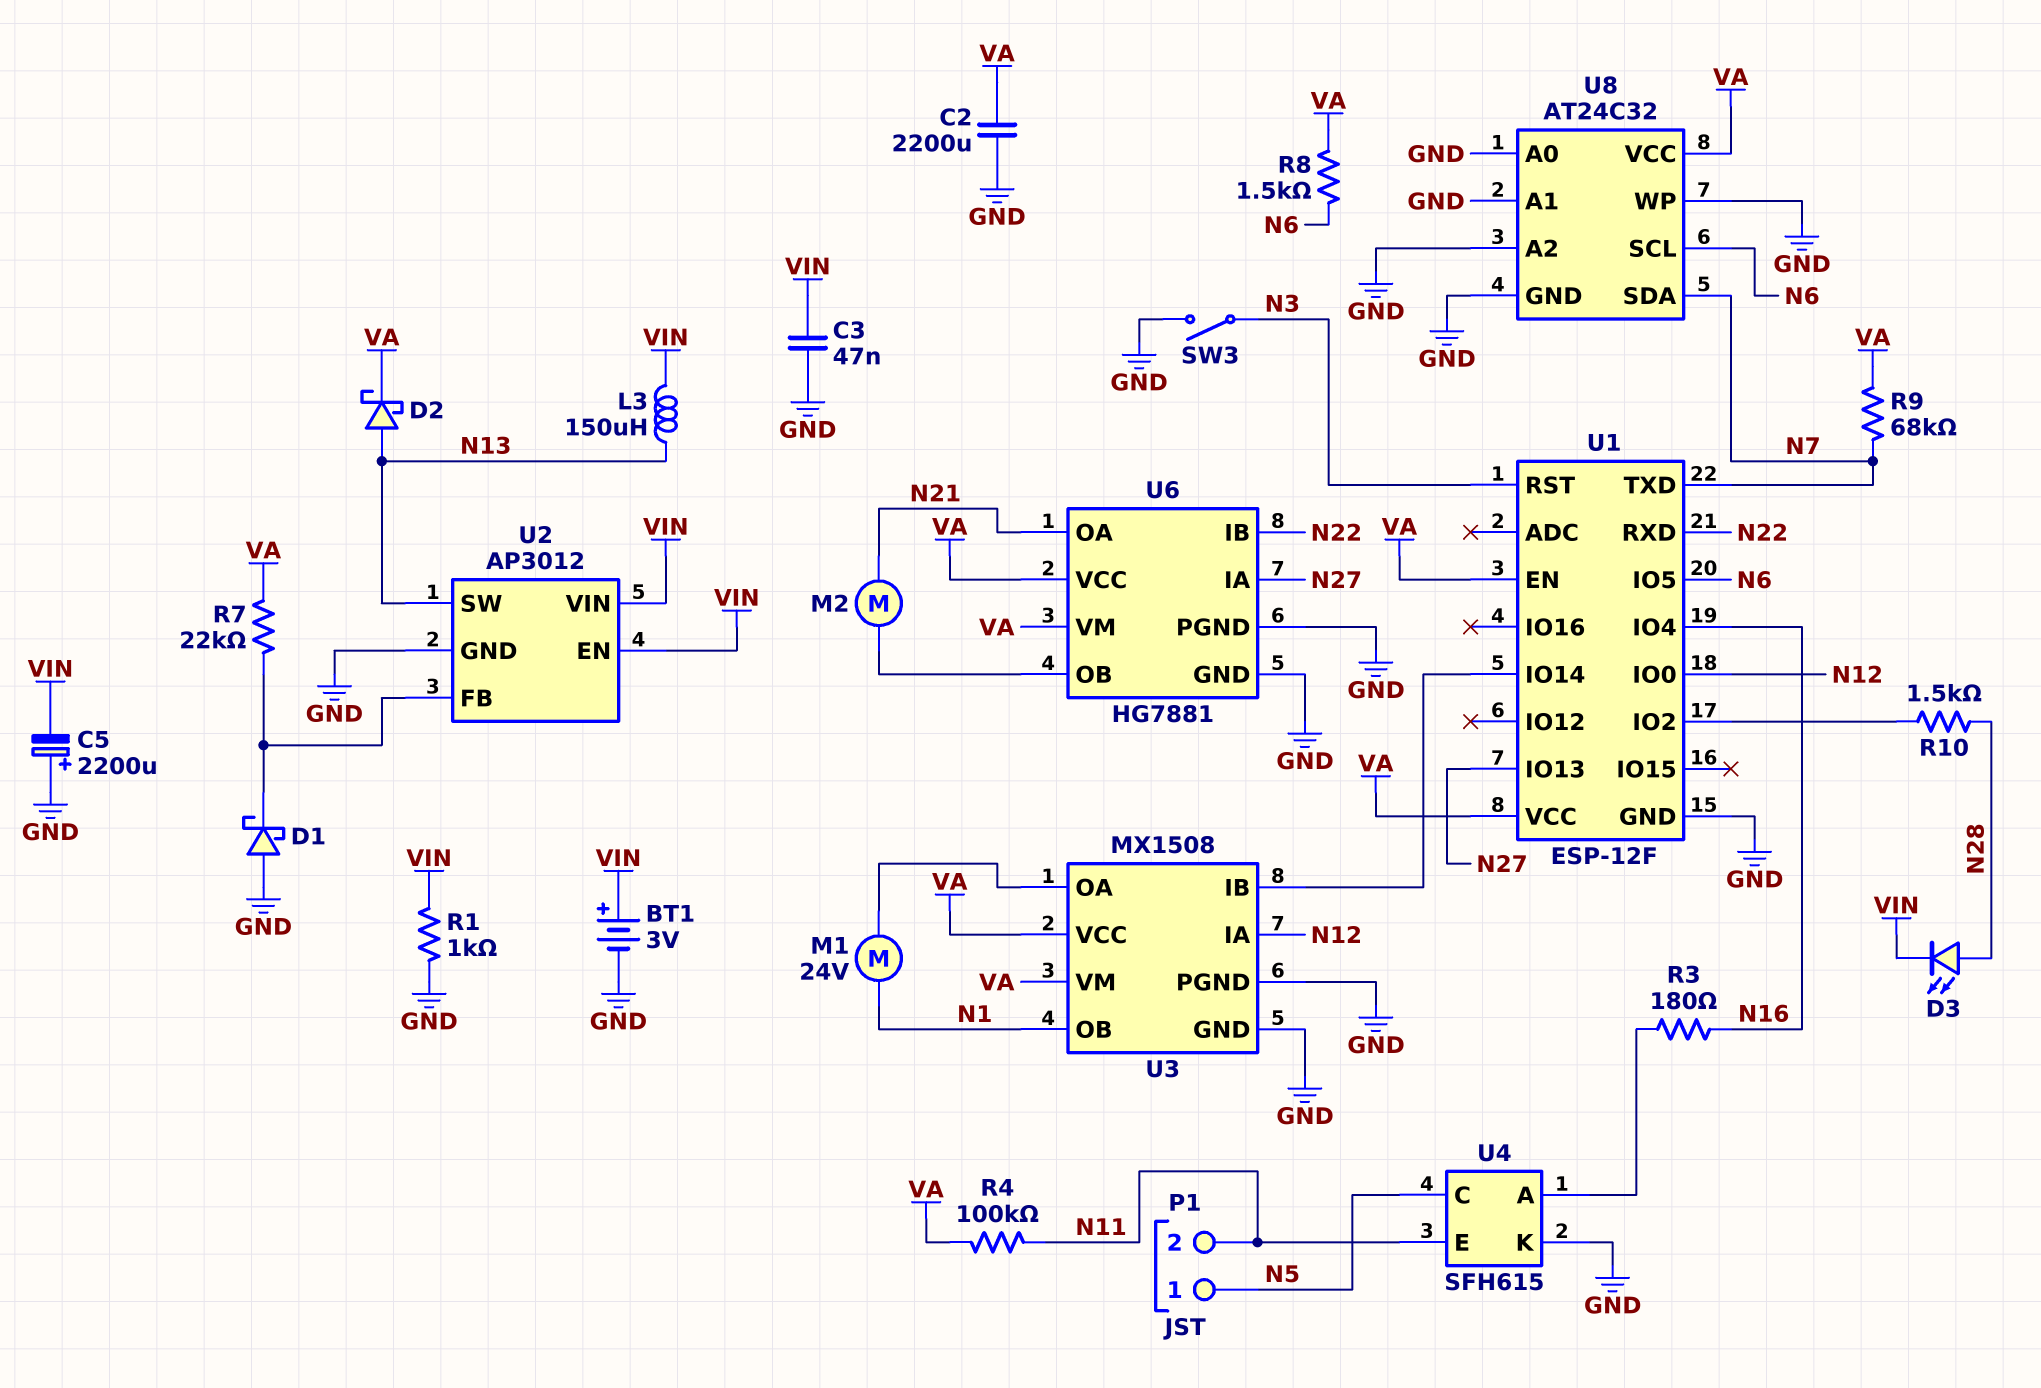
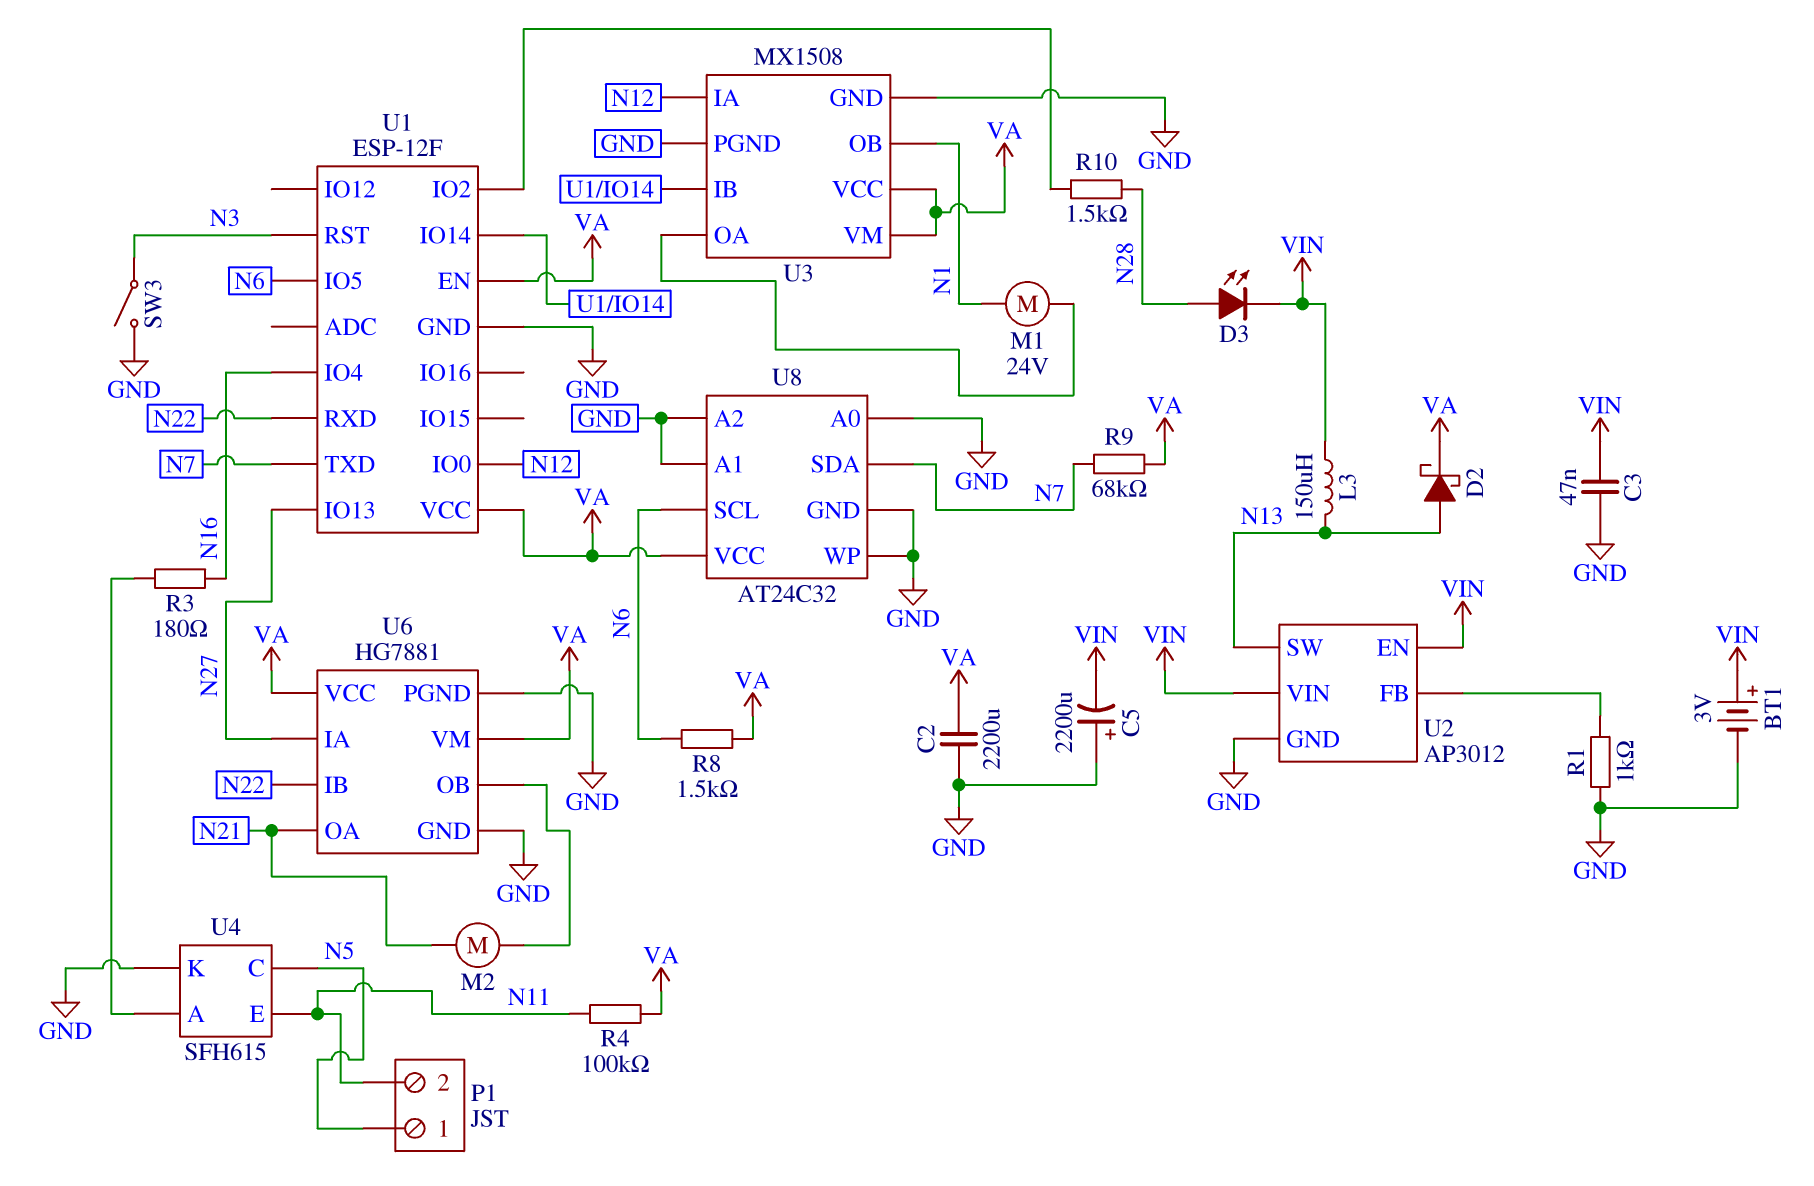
D1: schottky (A GND, K U2/FB) -> none
R1: 1k (GND, VIN) -> 1k (GND, U2/FB)
R7: 22k (U2/FB, VA) -> none

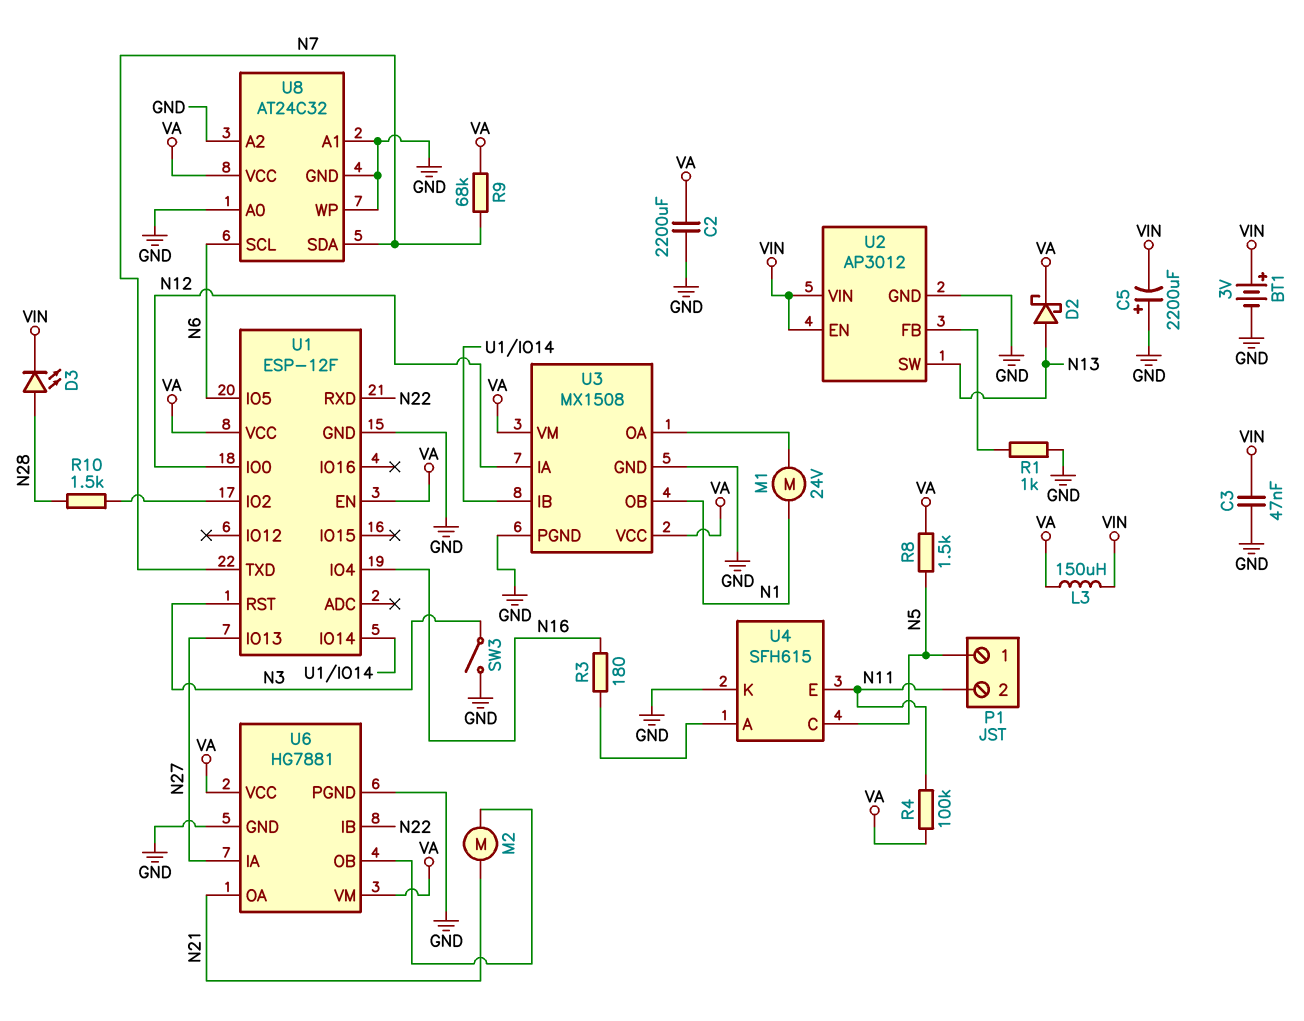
L3: 150uH (N13, VIN) -> 150uH (VA, VIN)
R8: 1.5k (N6, VA) -> 1.5k (N5, VA)

